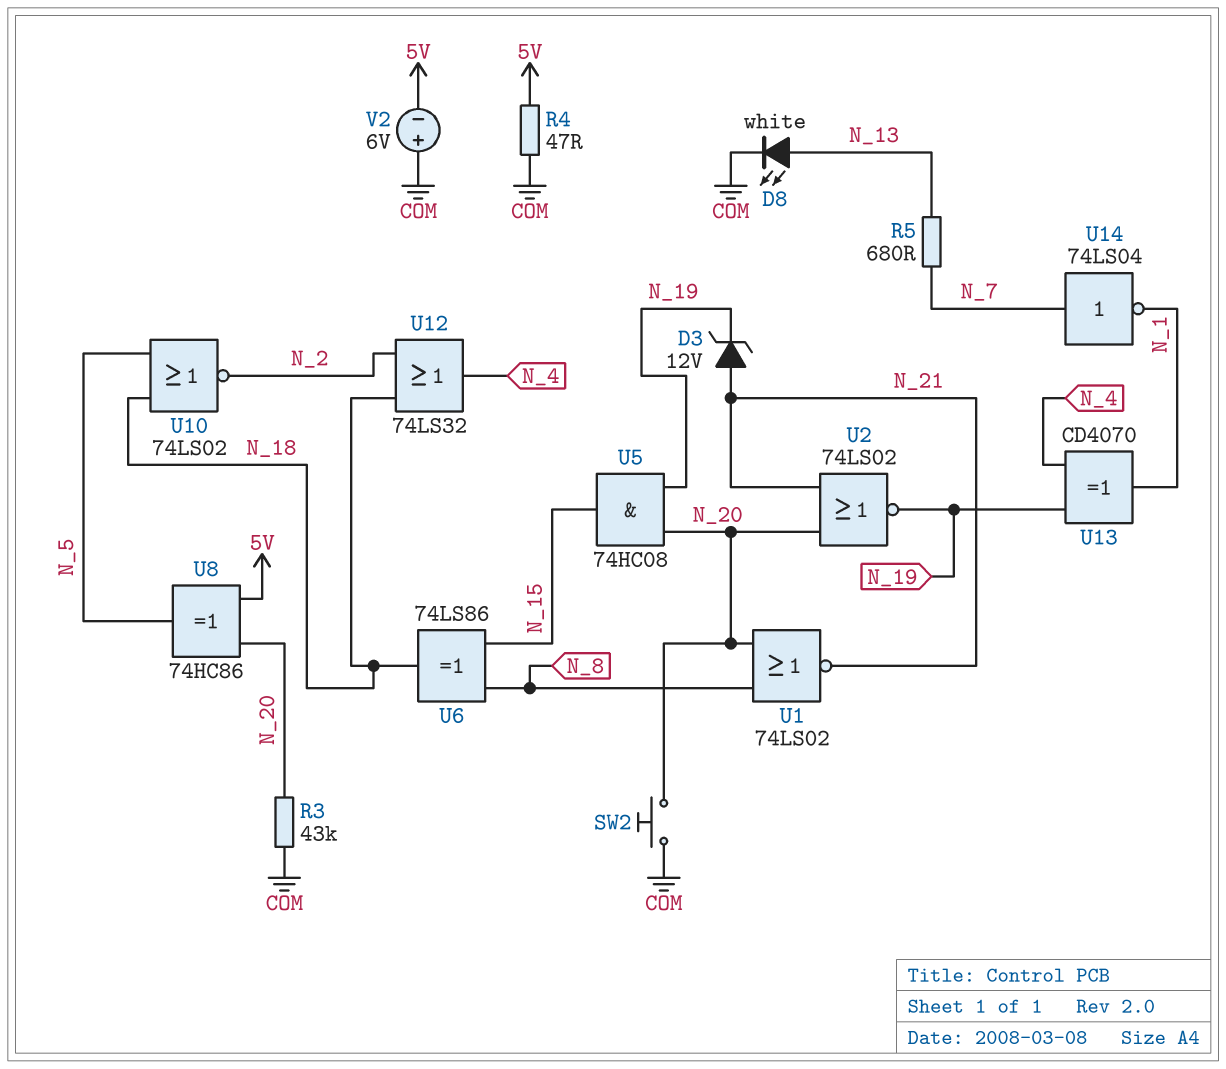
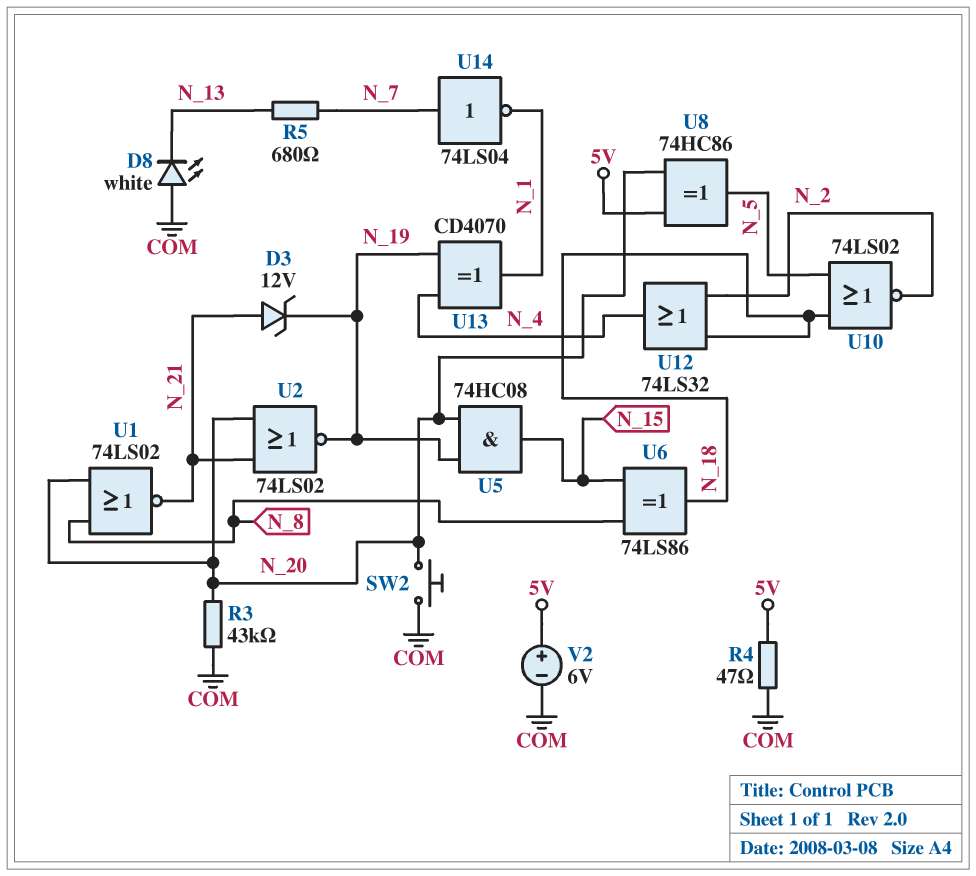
D8: LED white (A N_13, K COM) -> LED white (A COM, K N_13)
V2: 6V (plus COM, minus 5V) -> 6V (plus 5V, minus COM)

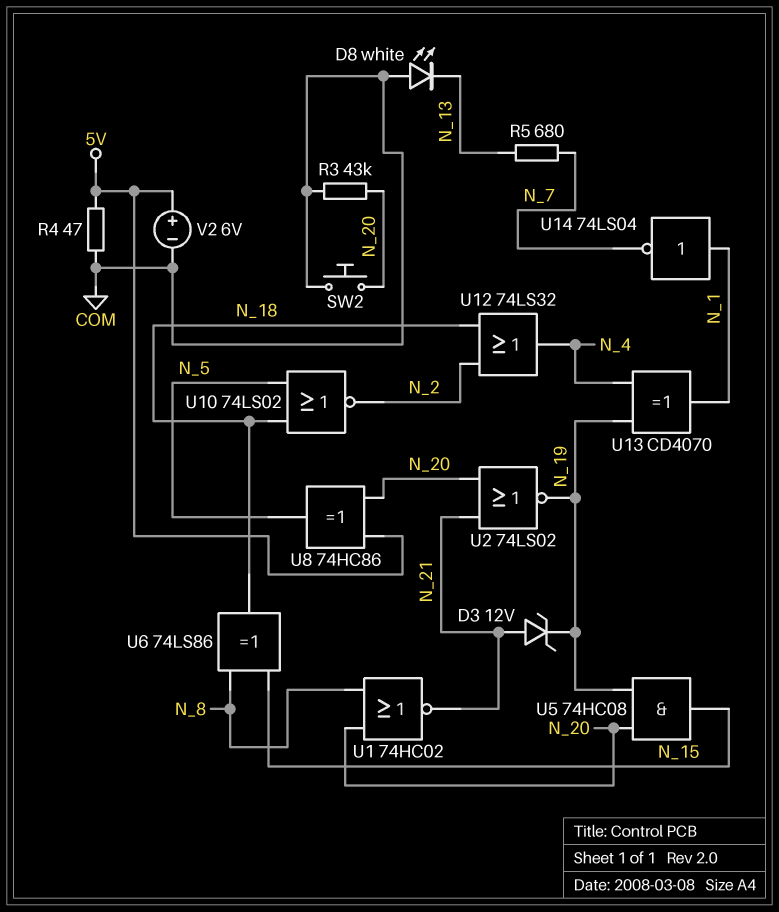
U1: NOR 74LS02 (in N_8, in N_20, out N_21) -> NOR 74HC02 (in N_8, in N_20, out N_21)
U14: NOT 74LS04 (in N_7, out N_1) -> NOT 74LS04 (in N_1, out N_7)

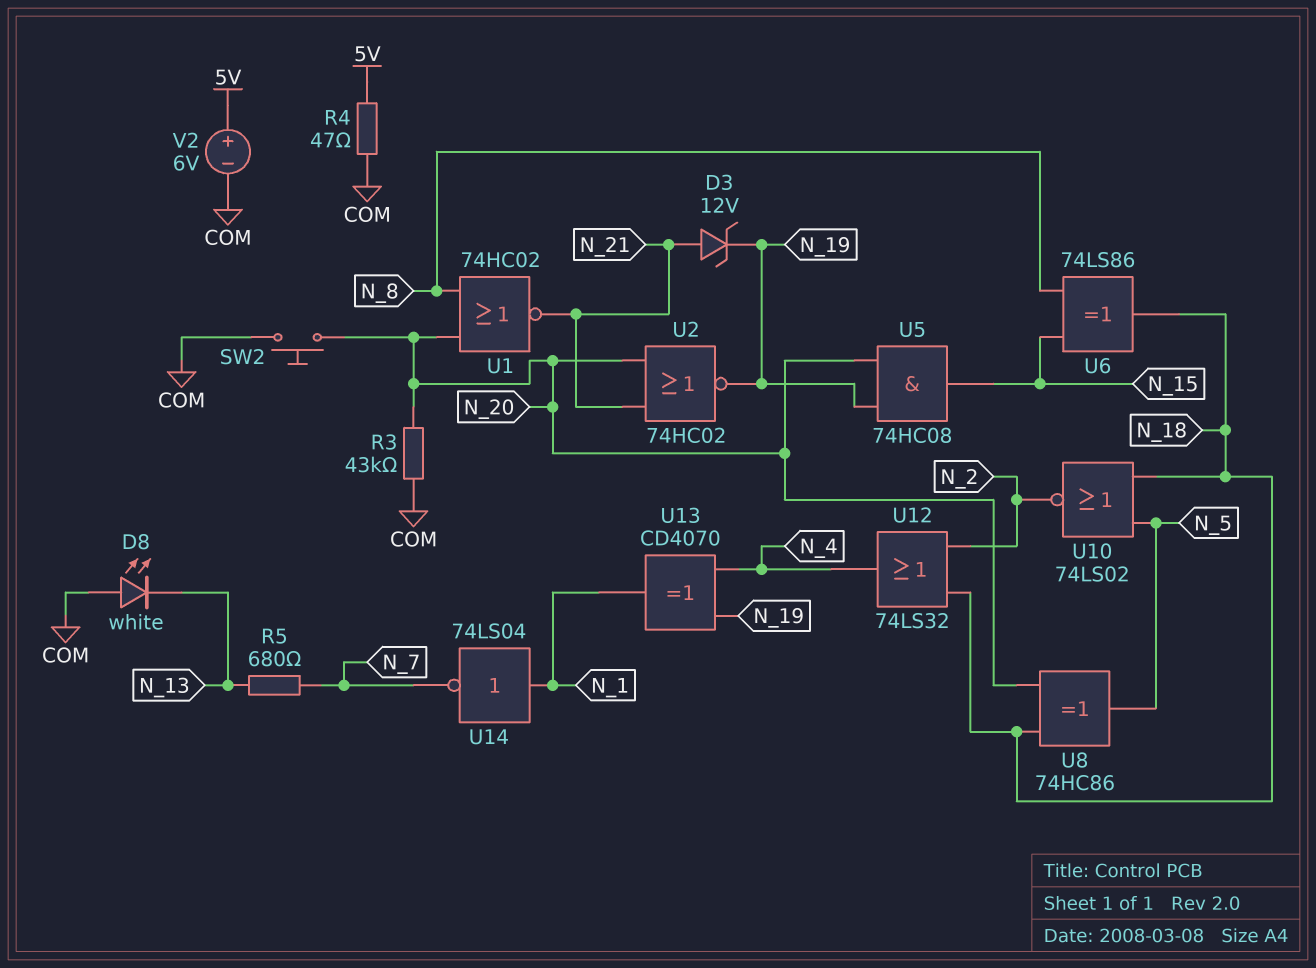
U2: NOR 74LS02 (in N_20, in N_21, out N_19) -> NOR 74HC02 (in N_20, in N_21, out N_19)
U8: XOR 74HC86 (in 5V, in N_20, out N_5) -> XOR 74HC86 (in N_18, in N_20, out N_5)

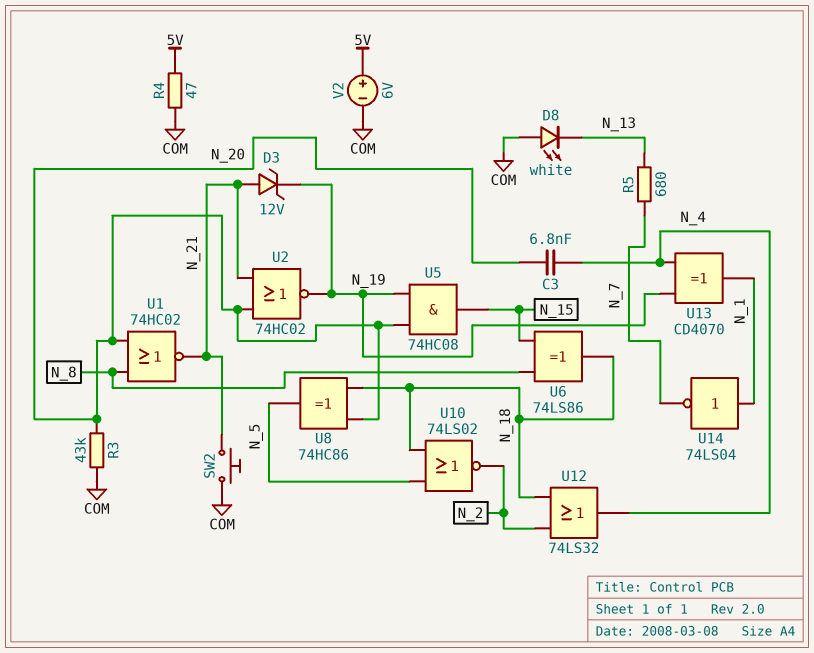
C3: none -> 6.8nF (N_4, N_20)
SW2: button (COM, N_20) -> button (COM, N_21)

